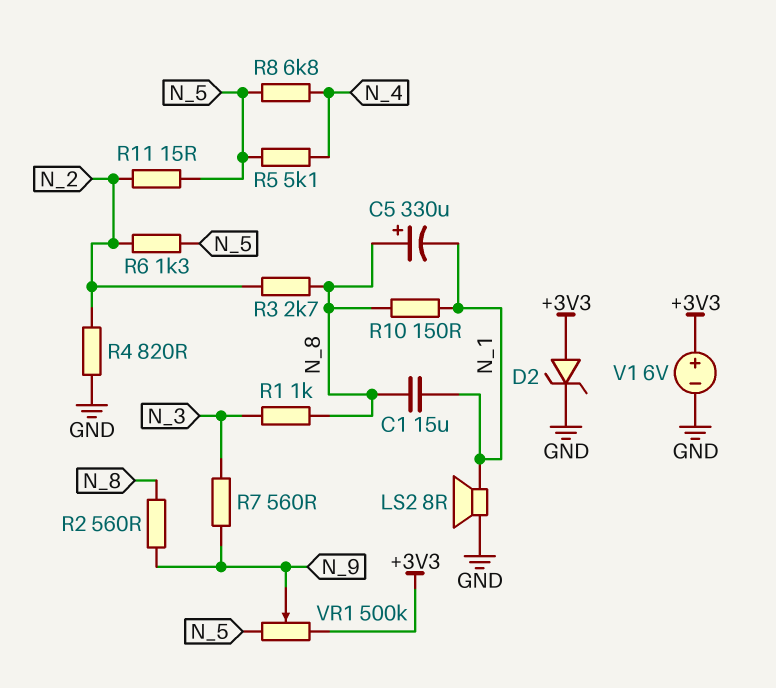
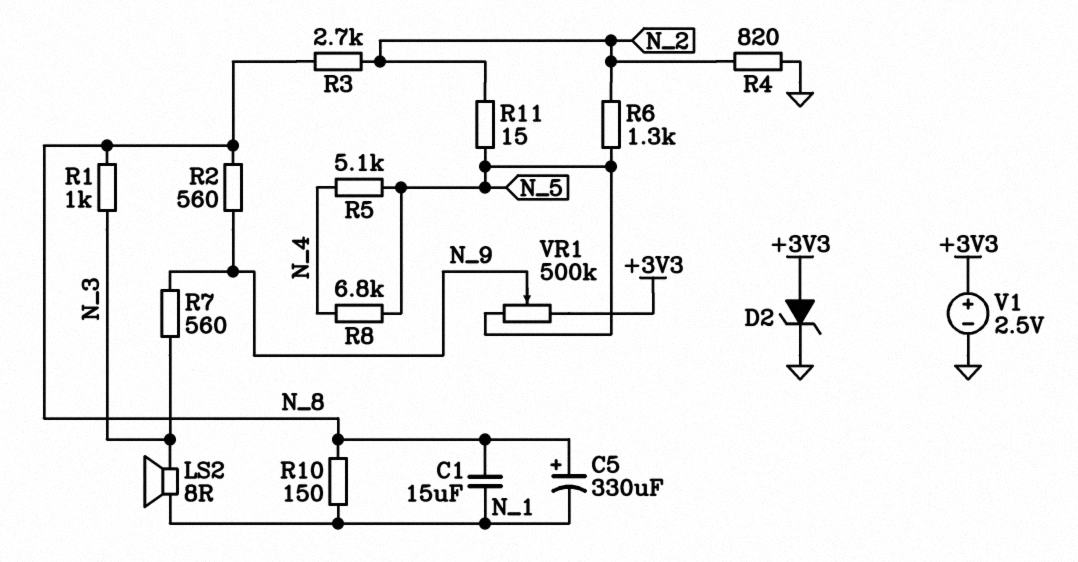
LS2: speaker 8R (GND, N_1) -> speaker 8R (N_1, N_3)
V1: 6V (plus +3V3, minus GND) -> 2.5V (plus +3V3, minus GND)

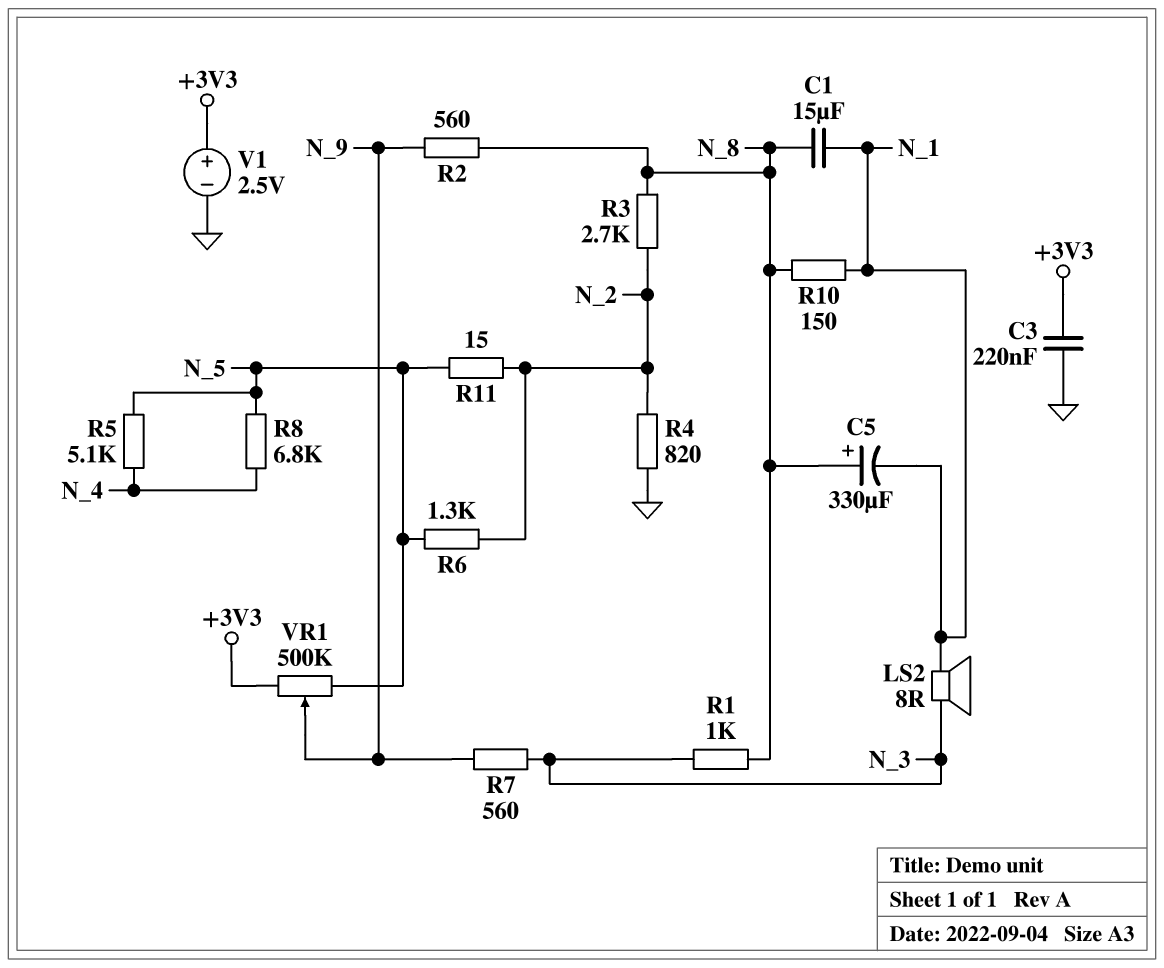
C3: none -> 220nF (+3V3, GND)
D2: zener (A +3V3, K GND) -> none

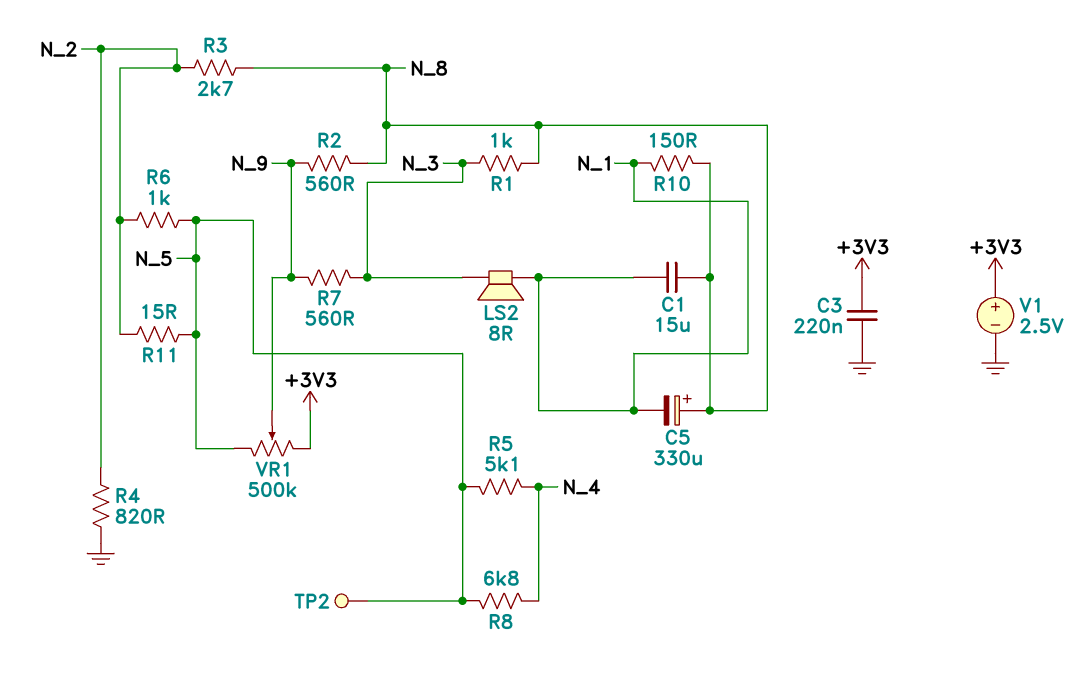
R6: 1.3k (N_2, N_5) -> 1k (N_2, N_5)
TP2: none -> test point (N_5)

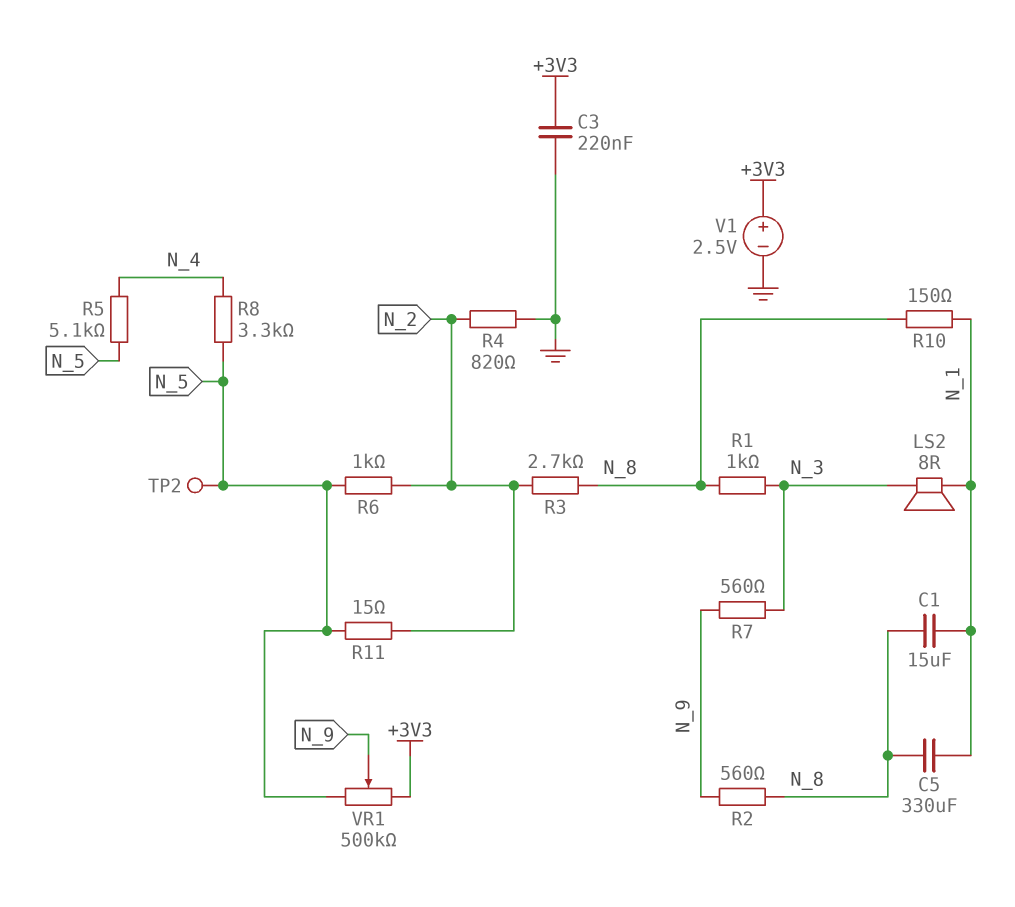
C5: 330uF (plus N_8, minus N_1) -> 330uF (N_1, N_8)
R8: 6.8k (N_4, N_5) -> 3.3k (N_4, N_5)

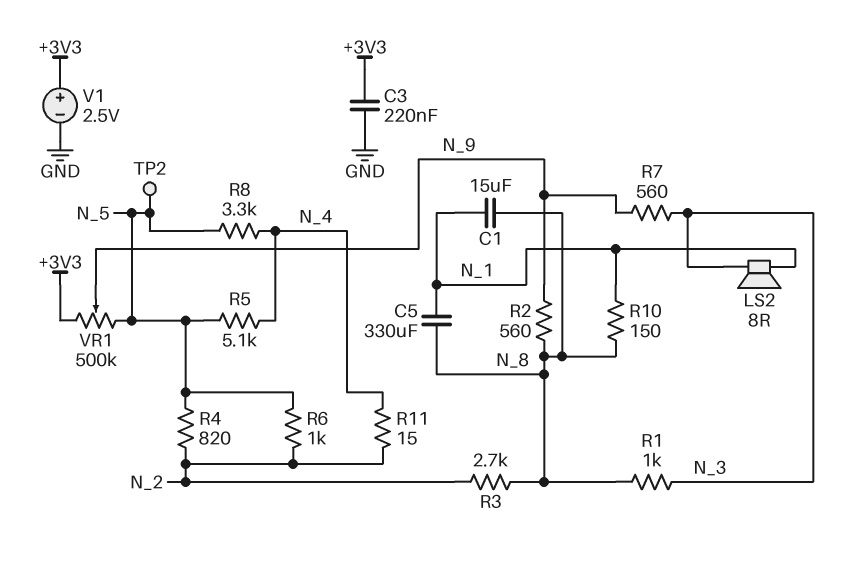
R4: 820 (GND, N_2) -> 820 (N_2, N_5)
R11: 15 (N_2, N_5) -> 15 (N_2, N_4)

